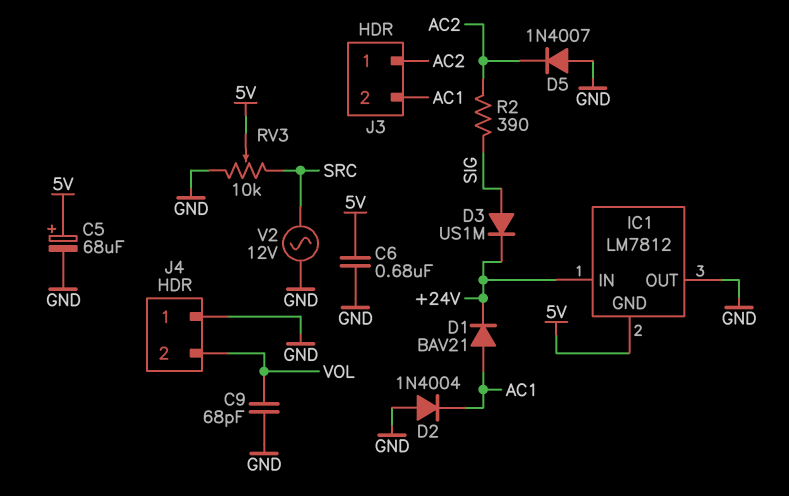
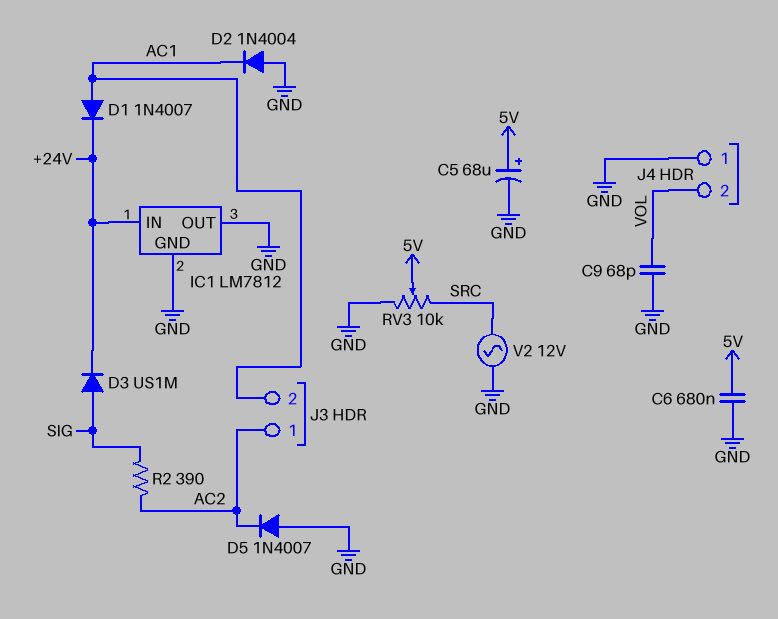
D1: diode BAV21 (A AC1, K +24V) -> diode 1N4007 (A AC1, K +24V)
IC1 pin GND: 5V -> GND

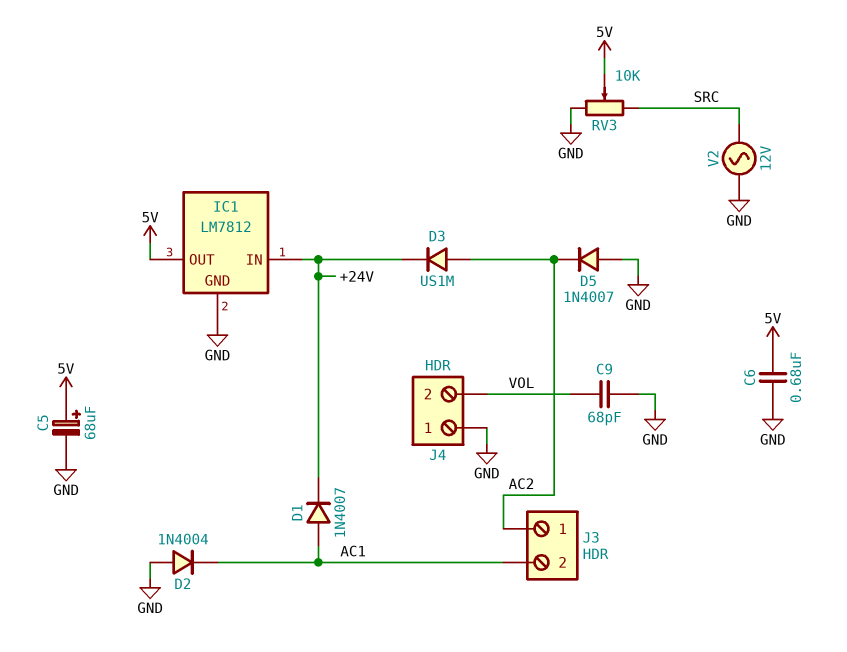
D3: diode US1M (A SIG, K +24V) -> diode US1M (A AC2, K +24V)
IC1 pin OUT: GND -> 5V
R2: 390 (AC2, SIG) -> none

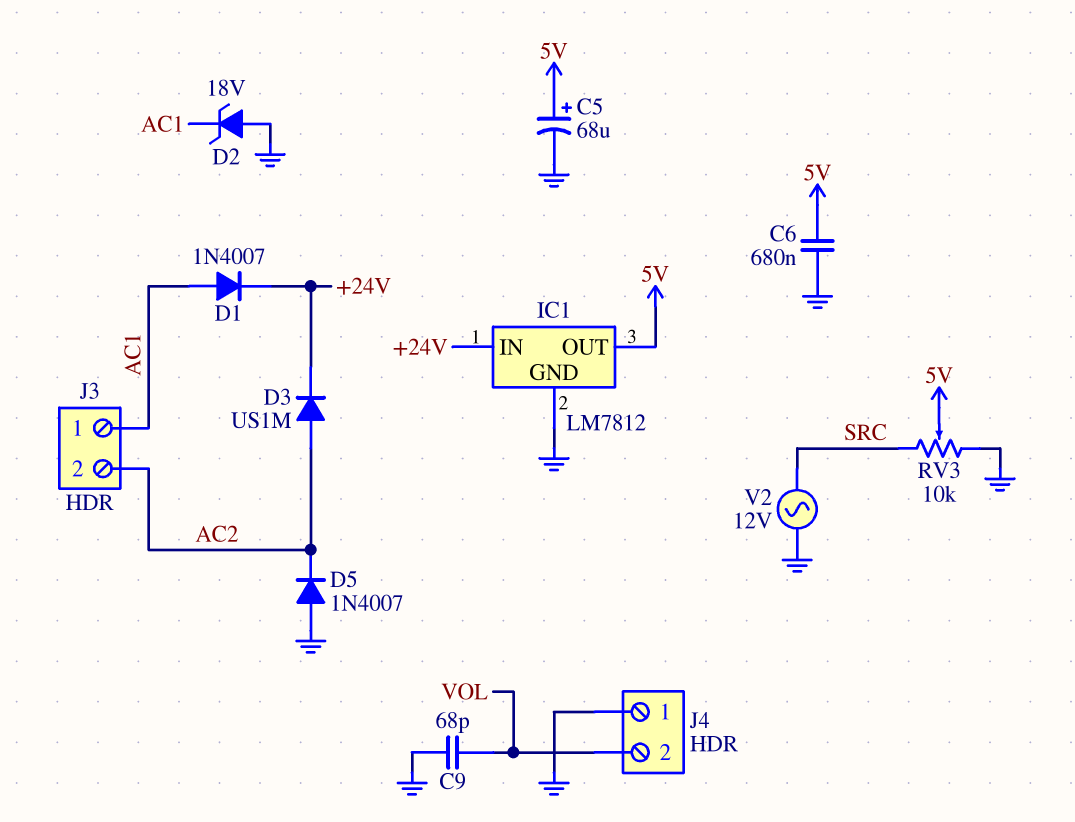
D2: diode 1N4004 (A GND, K AC1) -> zener 18V (A GND, K AC1)
J3 pin 1: AC2 -> AC1
J3 pin 2: AC1 -> AC2

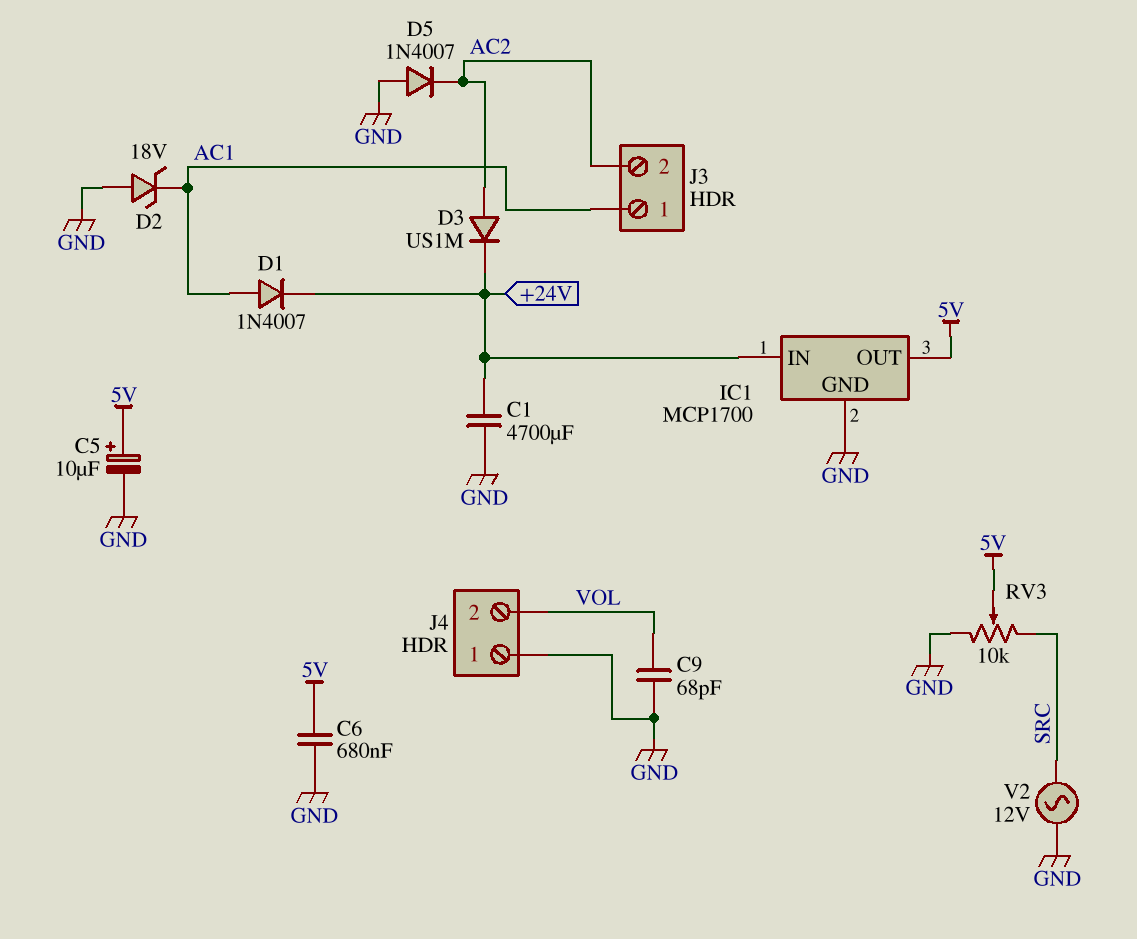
C1: none -> 4700uF (+24V, GND)
C5: 68uF (plus 5V, minus GND) -> 10uF (plus 5V, minus GND)
IC1: LM7812 -> MCP1700

